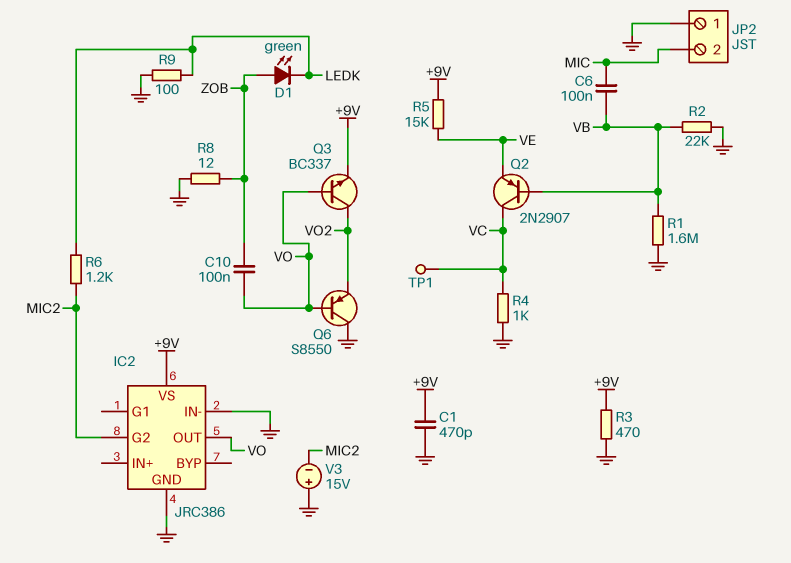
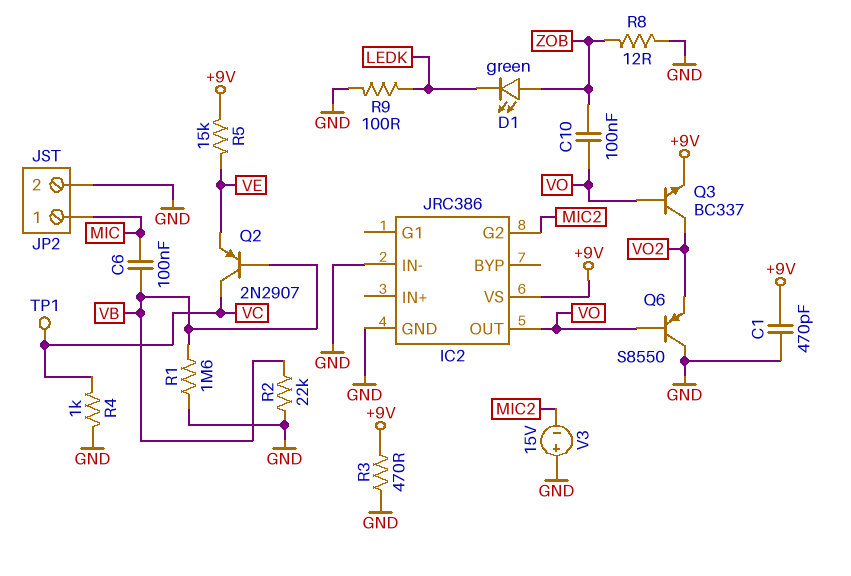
JP2 pin 1: GND -> MIC
JP2 pin 2: MIC -> GND
R6: 1.2k (LEDK, MIC2) -> none

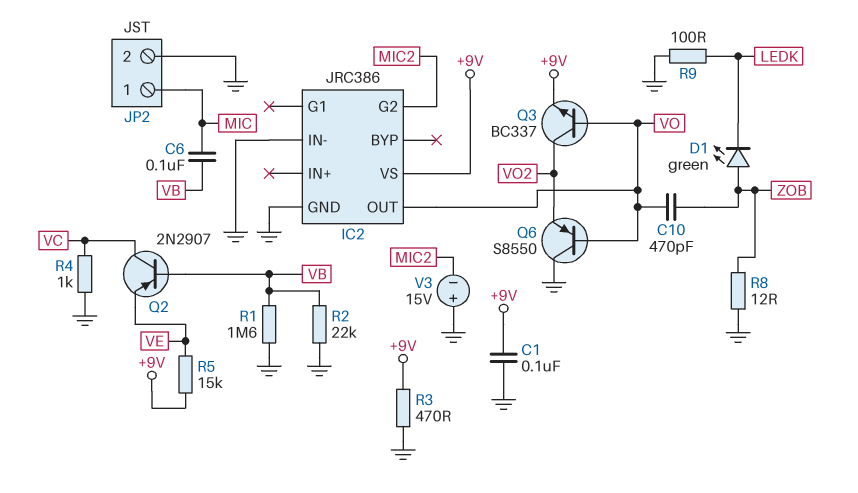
C1: 470pF (+9V, GND) -> 100nF (+9V, GND)
C10: 100nF (VO, ZOB) -> 470pF (VO, ZOB)
TP1: test point (VC) -> none

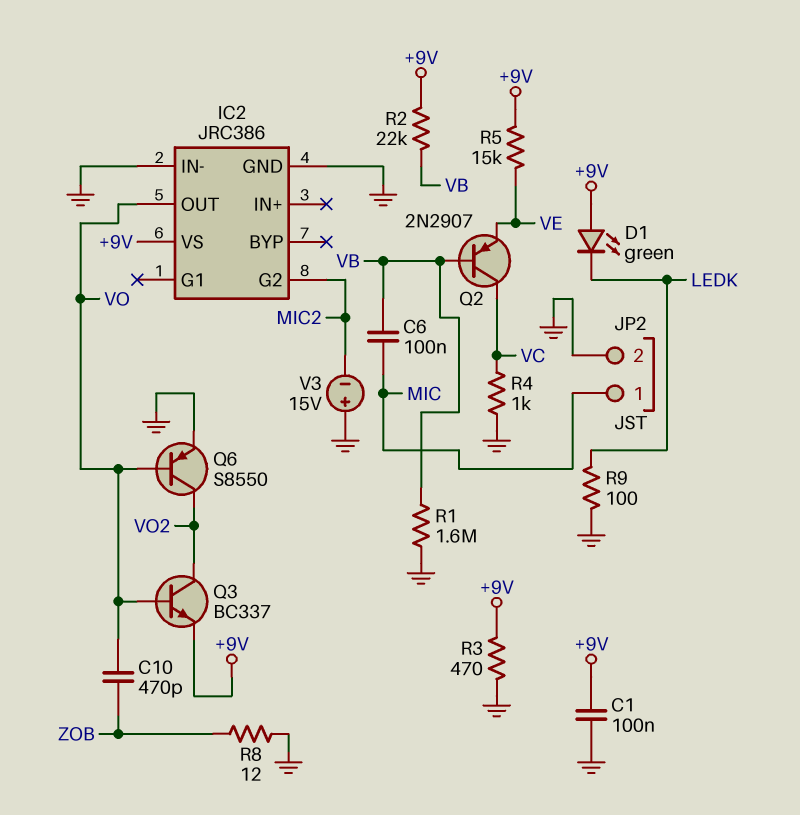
D1: LED green (A ZOB, K LEDK) -> LED green (A +9V, K LEDK)
Q6: PNP S8550 (B VO, C GND, E VO2) -> PNP S8550 (B VO, C VO2, E GND)
R2: 22k (GND, VB) -> 22k (+9V, VB)

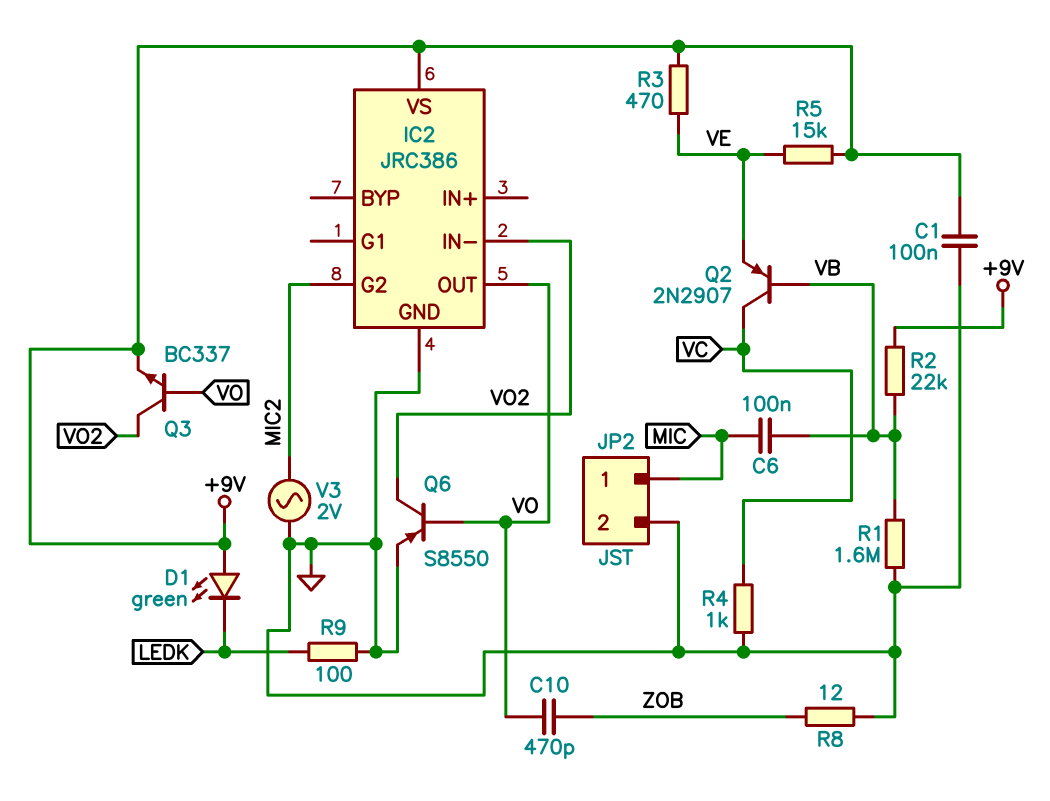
IC2 pin IN-: GND -> VO2
R3: 470 (+9V, GND) -> 470 (+9V, VE)
V3: 15V (plus GND, minus MIC2) -> AC 2V (GND, MIC2)

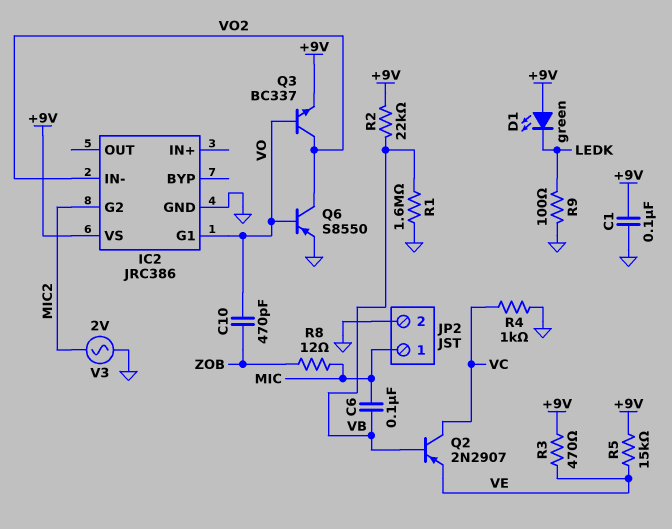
IC2 pin G1: none -> VO
IC2 pin OUT: VO -> none
R8: 12 (GND, ZOB) -> 12 (MIC, ZOB)

